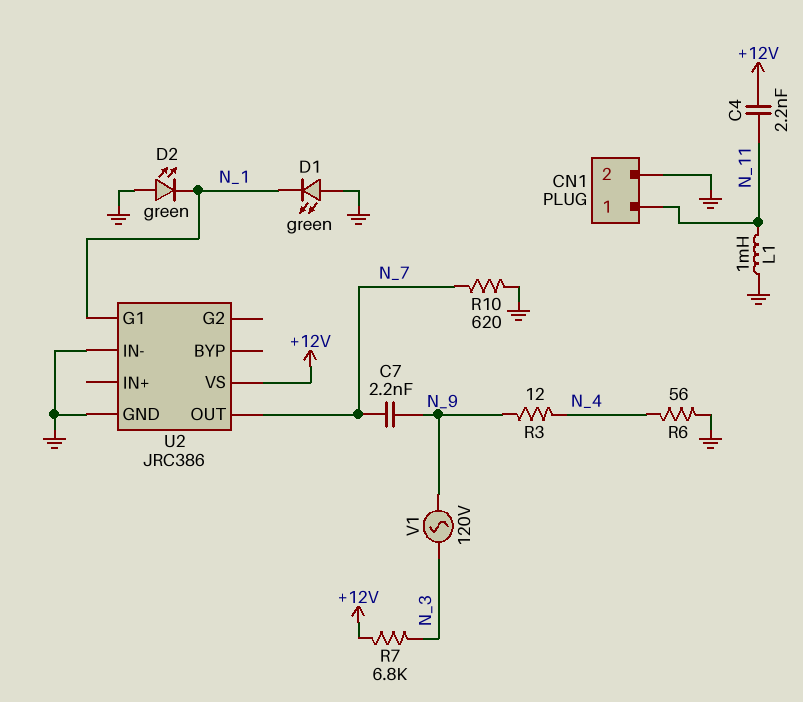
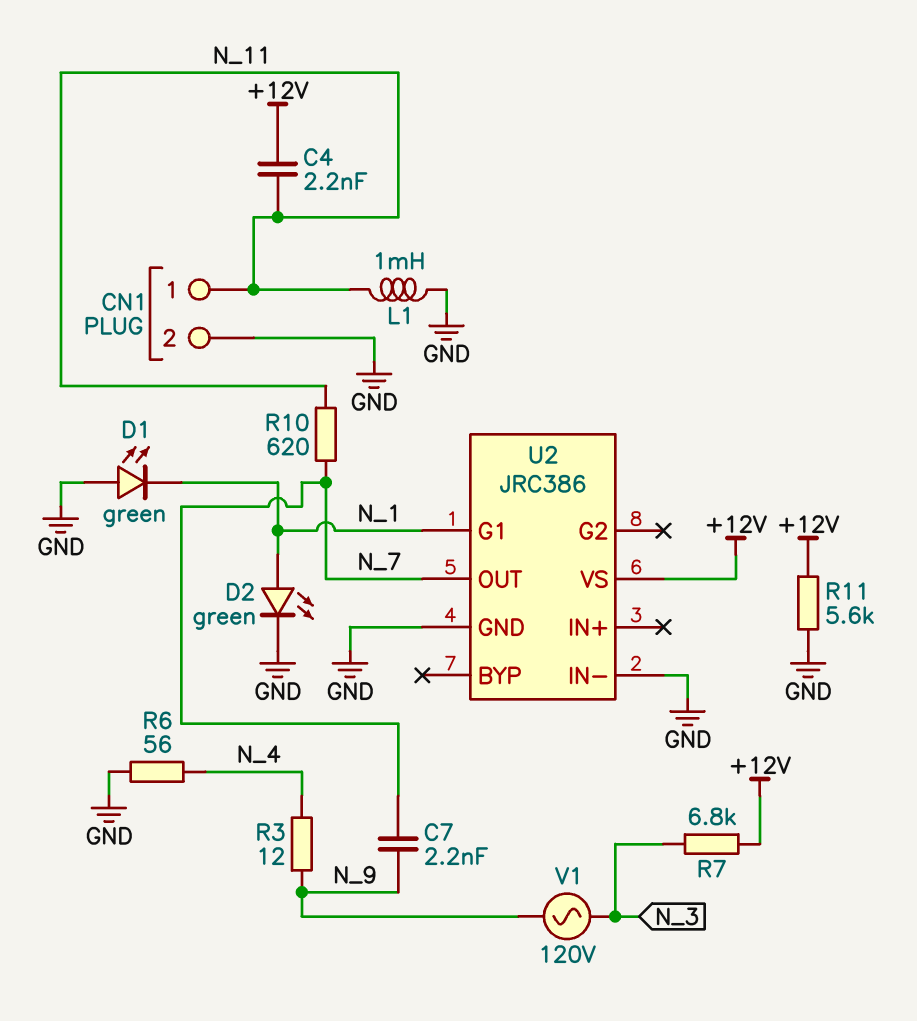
D2: LED green (A GND, K N_1) -> LED green (A N_1, K GND)
R10: 620 (GND, N_7) -> 620 (N_7, N_11)
R11: none -> 5.6k (+12V, GND)

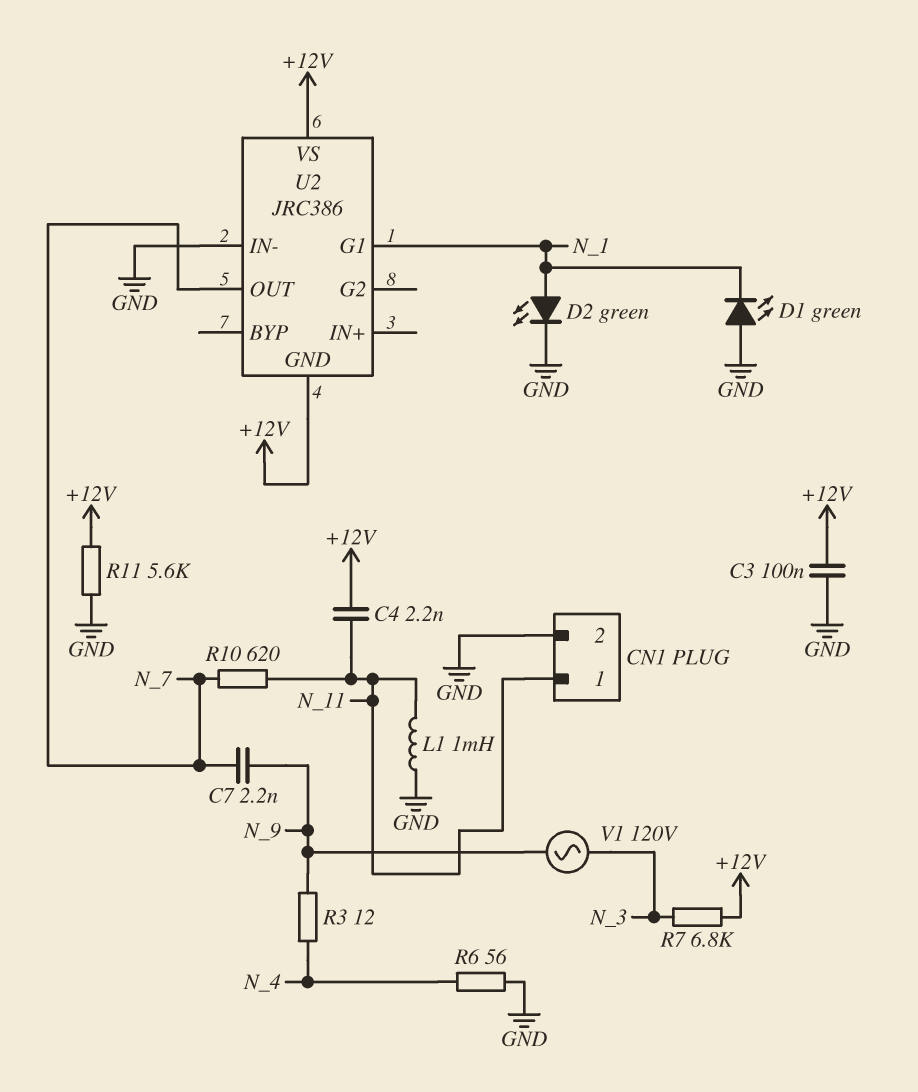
C3: none -> 100nF (+12V, GND)
U2 pin GND: GND -> +12V

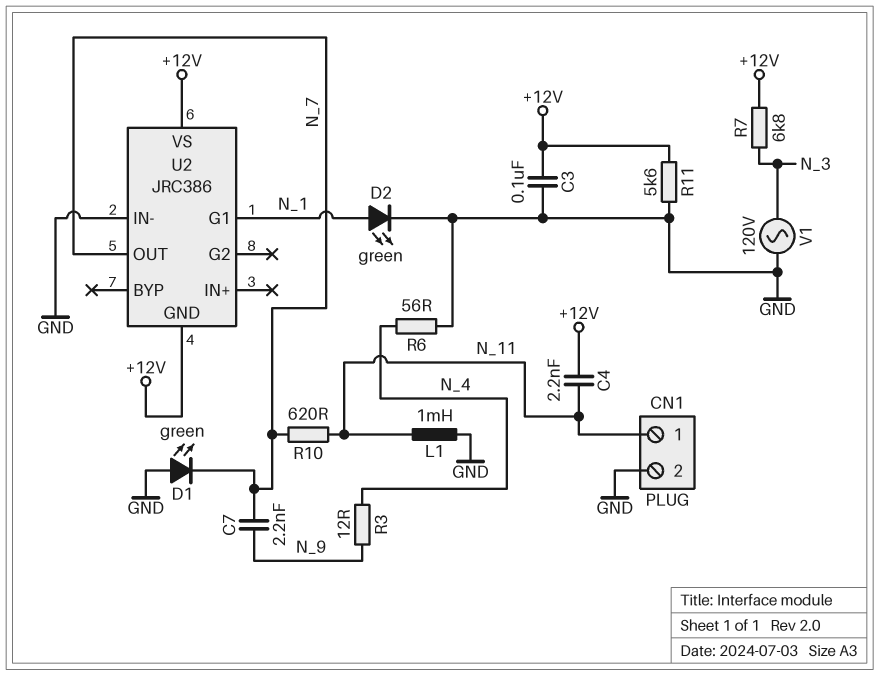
D1: LED green (A GND, K N_1) -> LED green (A GND, K N_7)
V1: AC 120V (N_3, N_9) -> AC 120V (GND, N_3)

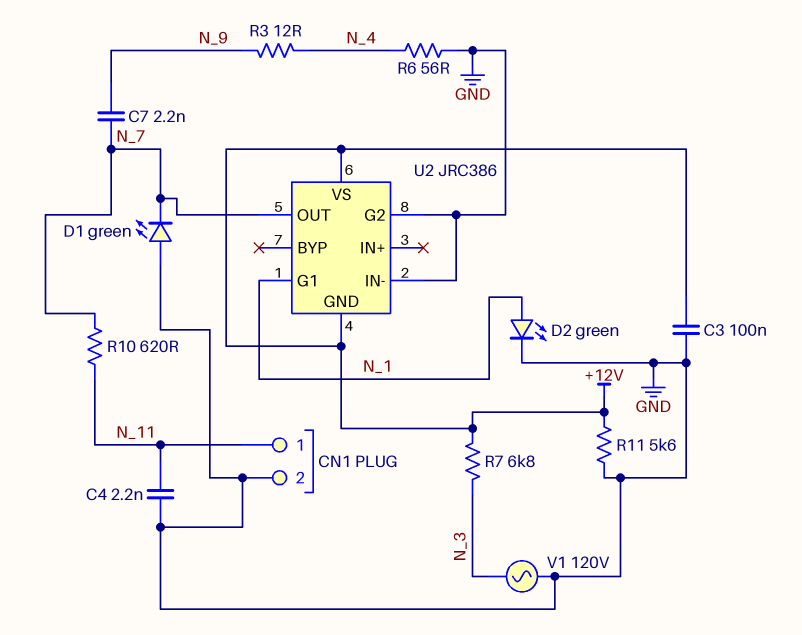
C4: 2.2nF (+12V, N_11) -> 2.2nF (GND, N_11)
L1: 1mH (GND, N_11) -> none
U2 pin G2: none -> GND

